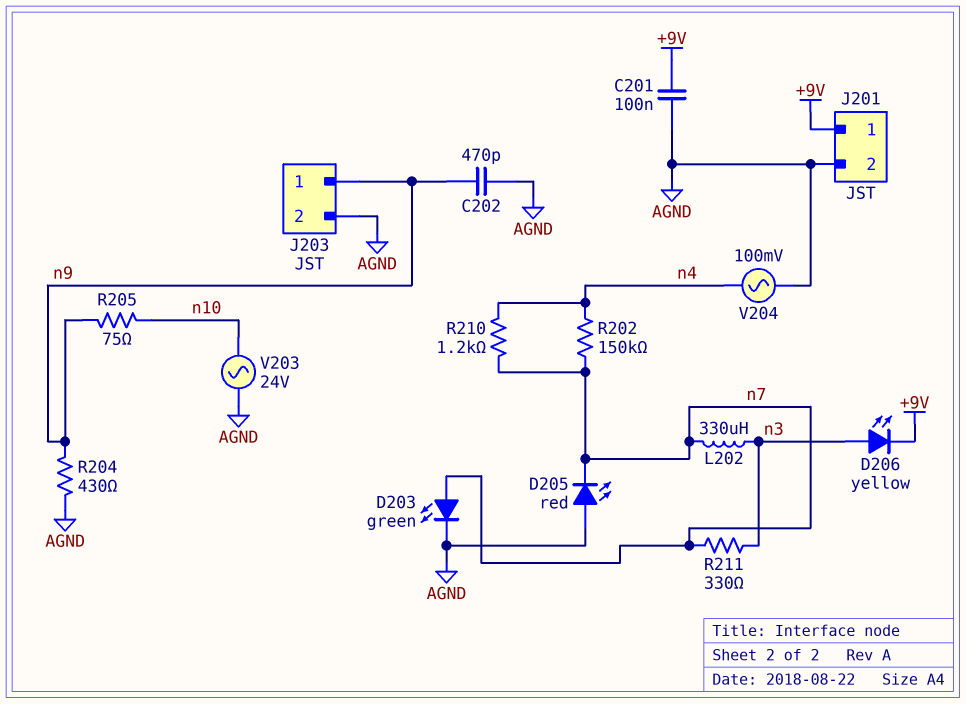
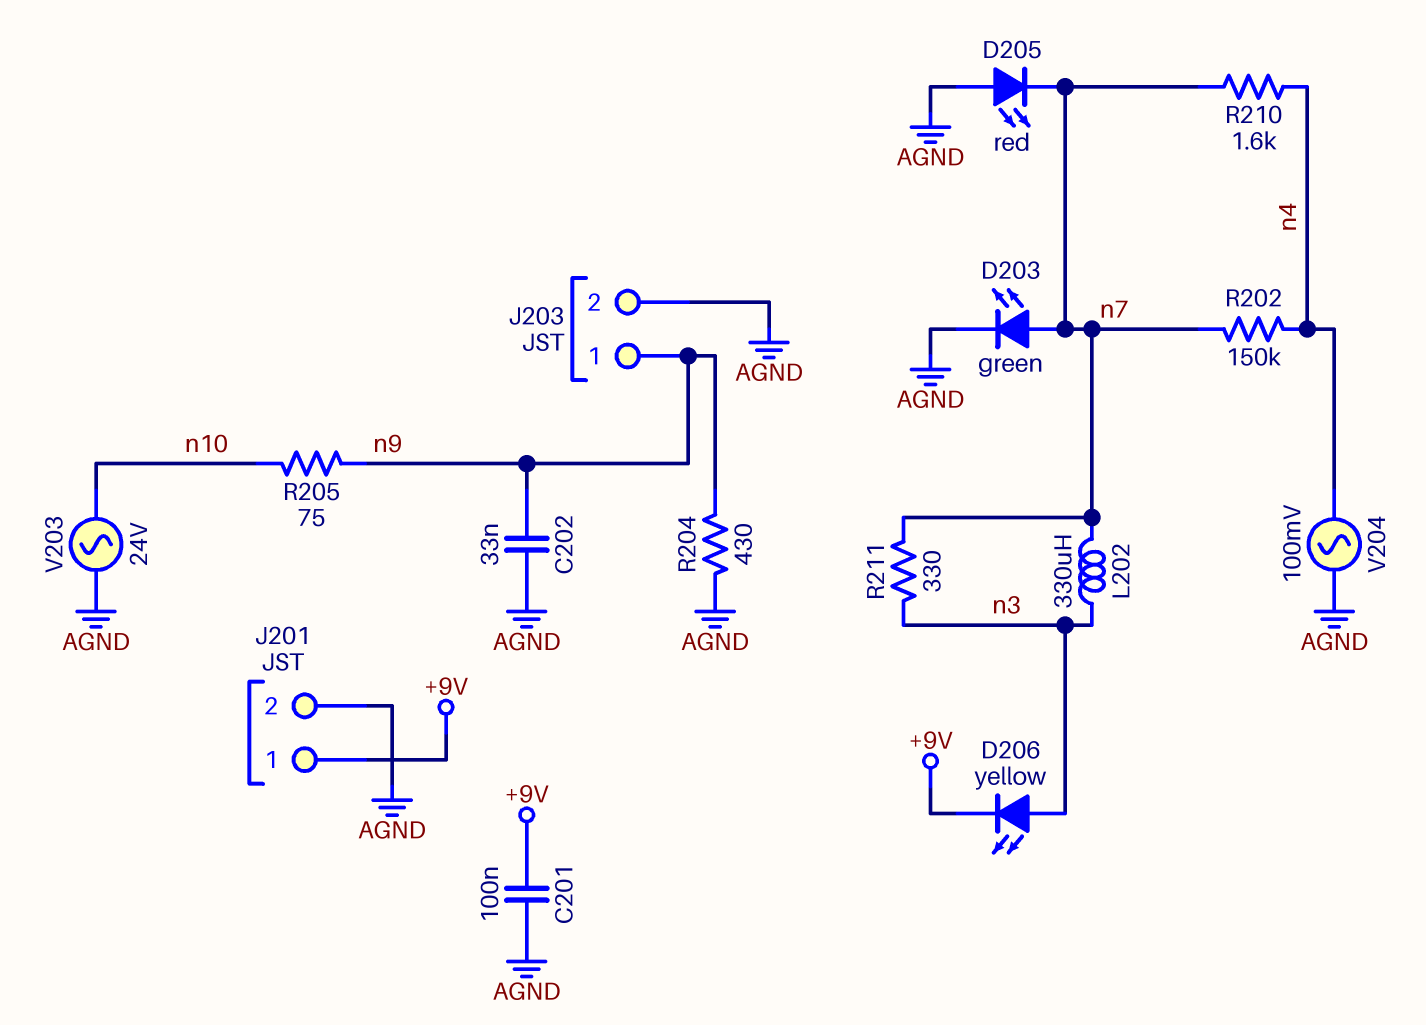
C202: 470pF (AGND, n9) -> 33nF (AGND, n9)
R210: 1.2k (n4, n7) -> 1.6k (n4, n7)

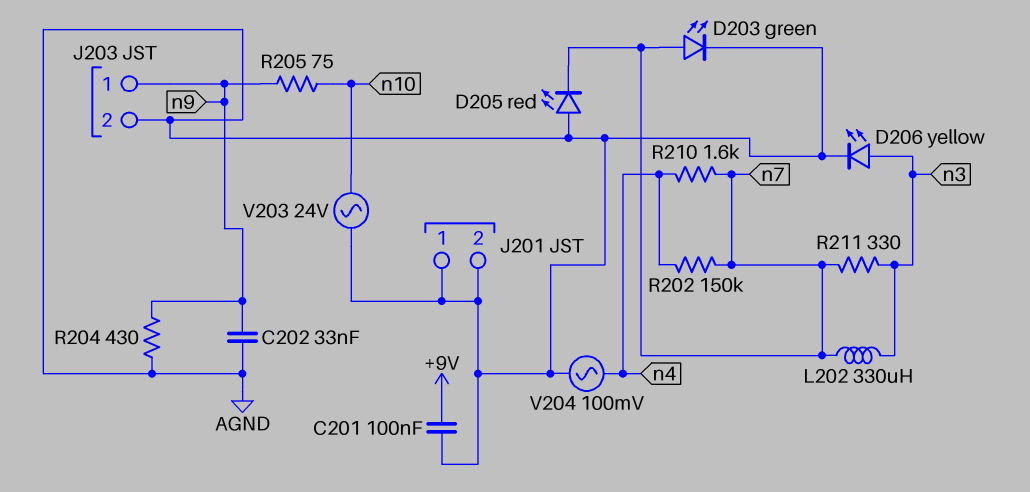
D206: LED yellow (A n3, K +9V) -> LED yellow (A n3, K AGND)
J201 pin 1: +9V -> AGND

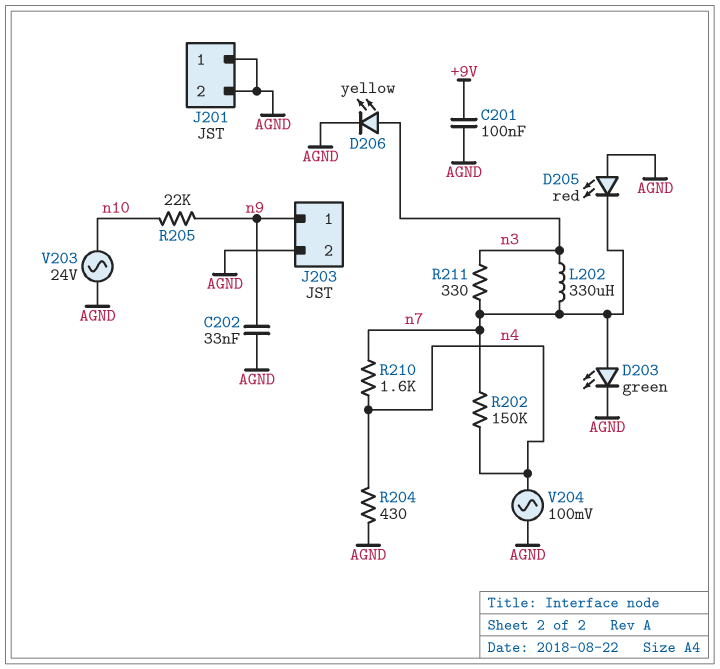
R204: 430 (AGND, n9) -> 430 (AGND, n4)
R205: 75 (n9, n10) -> 22k (n9, n10)

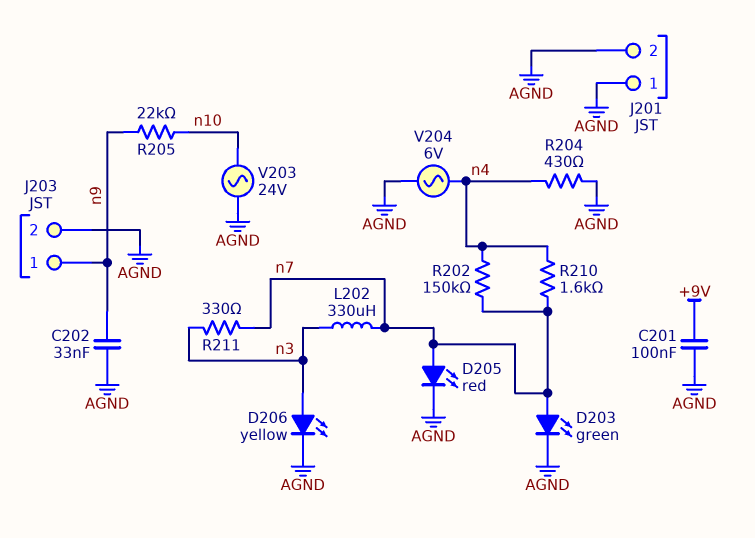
D205: LED red (A AGND, K n7) -> LED red (A n7, K AGND)
V204: AC 100mV (AGND, n4) -> AC 6V (AGND, n4)

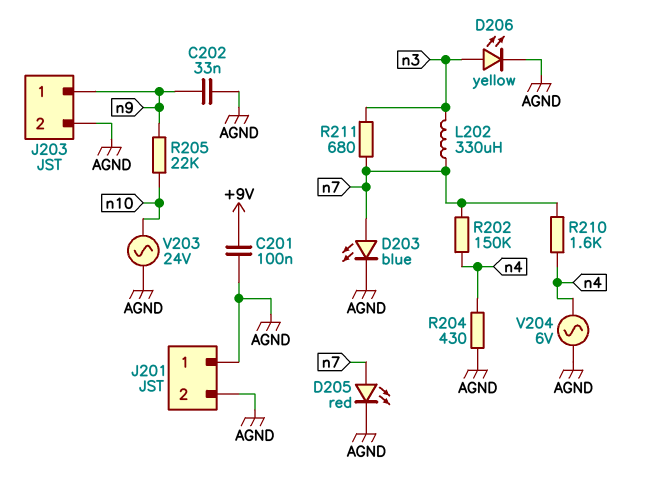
D203: LED green (A n7, K AGND) -> LED blue (A n7, K AGND)
R211: 330 (n3, n7) -> 680 (n3, n7)

